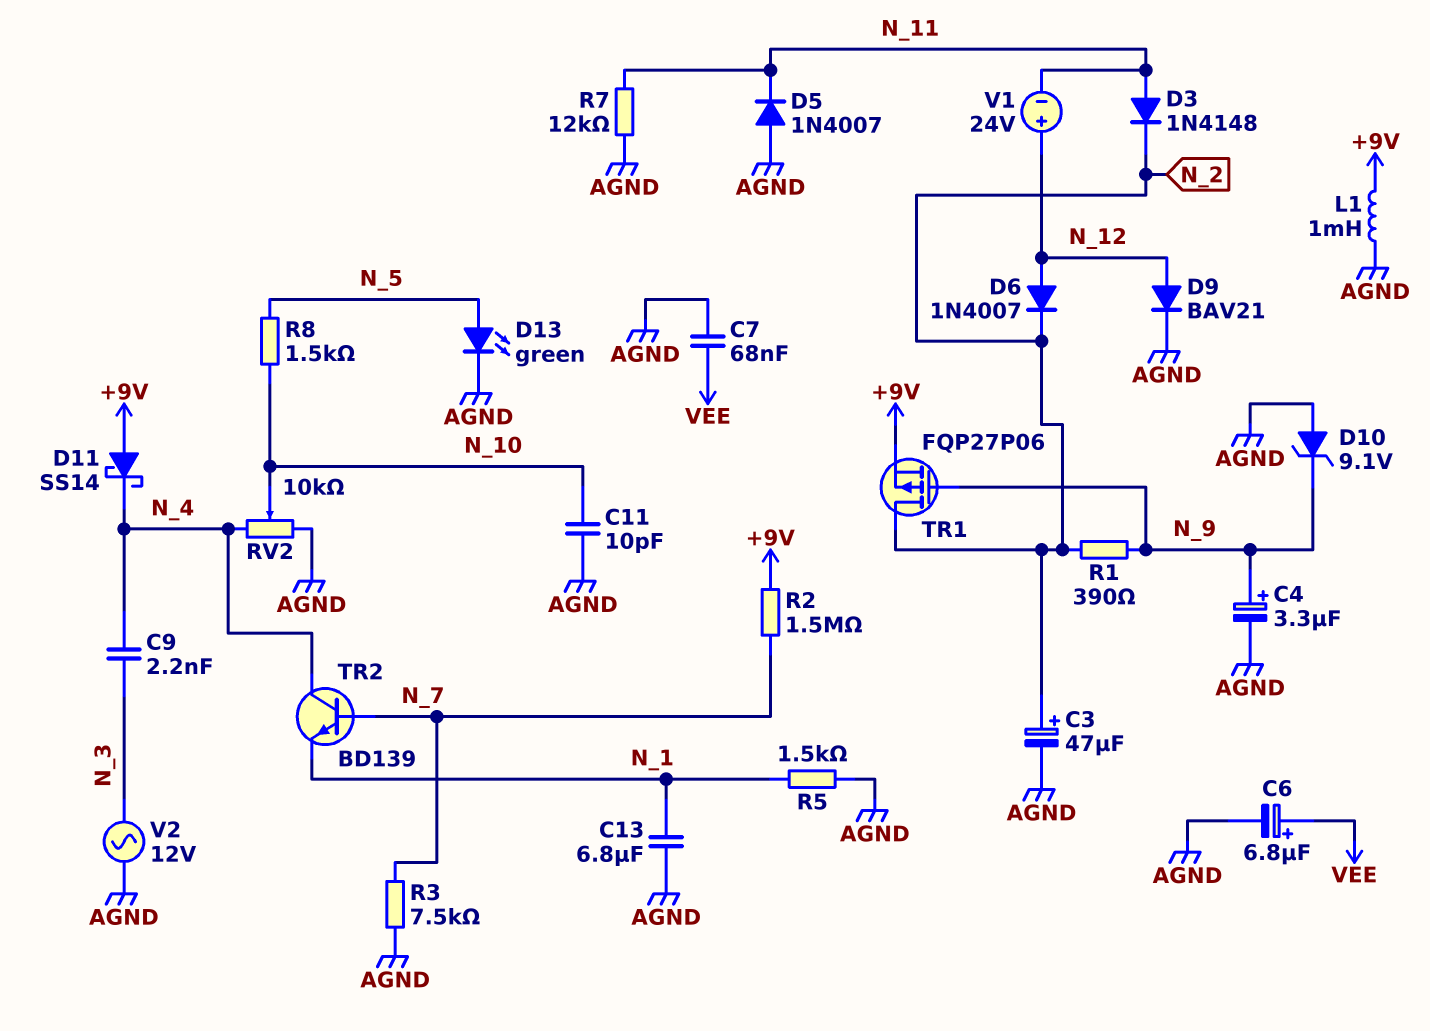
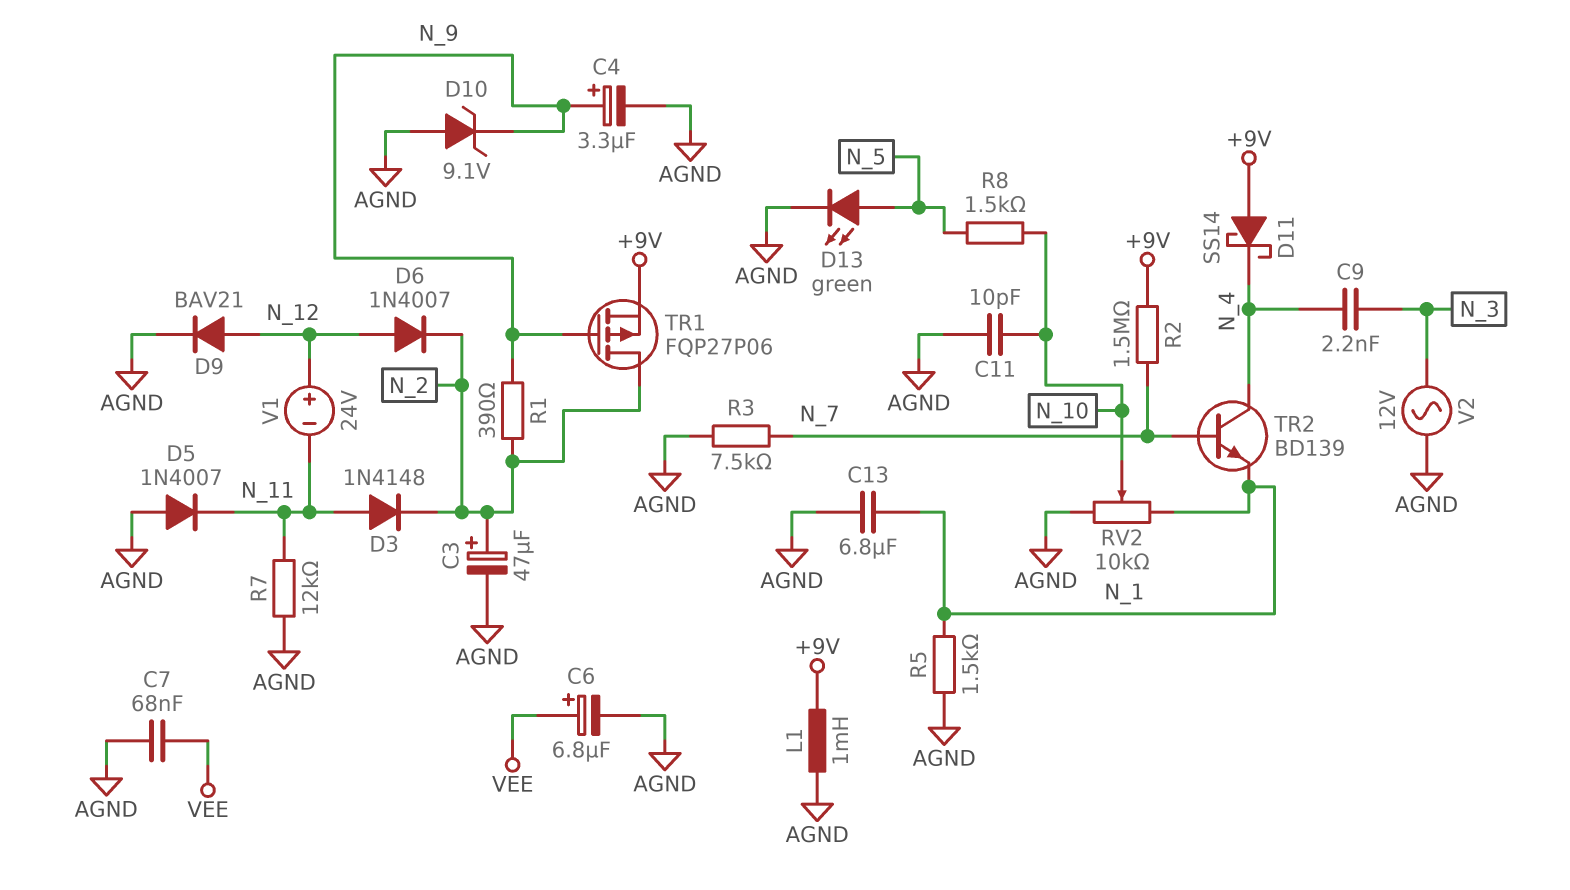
RV2: 10k (AGND, N_4, wiper N_10) -> 10k (AGND, N_1, wiper N_10)

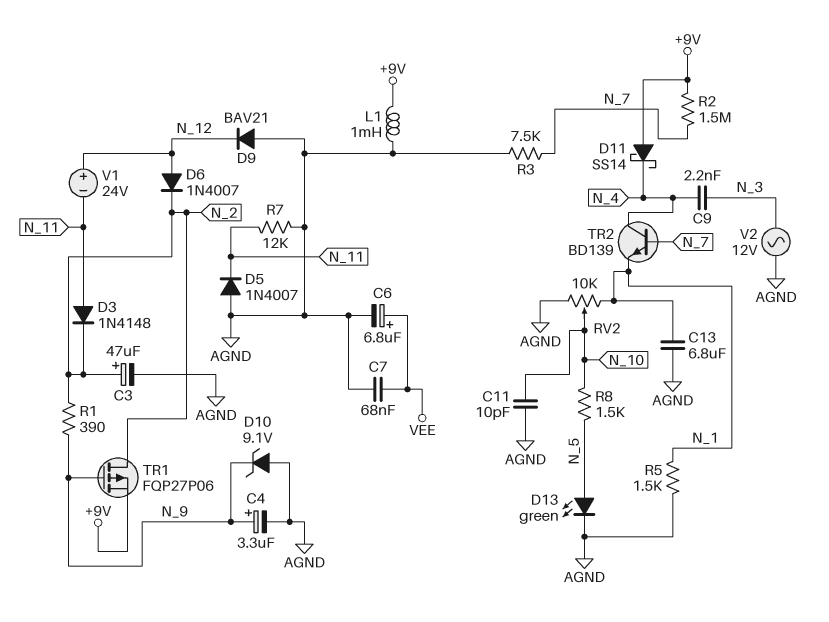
D9: diode BAV21 (A N_12, K AGND) -> diode BAV21 (A AGND, K N_12)

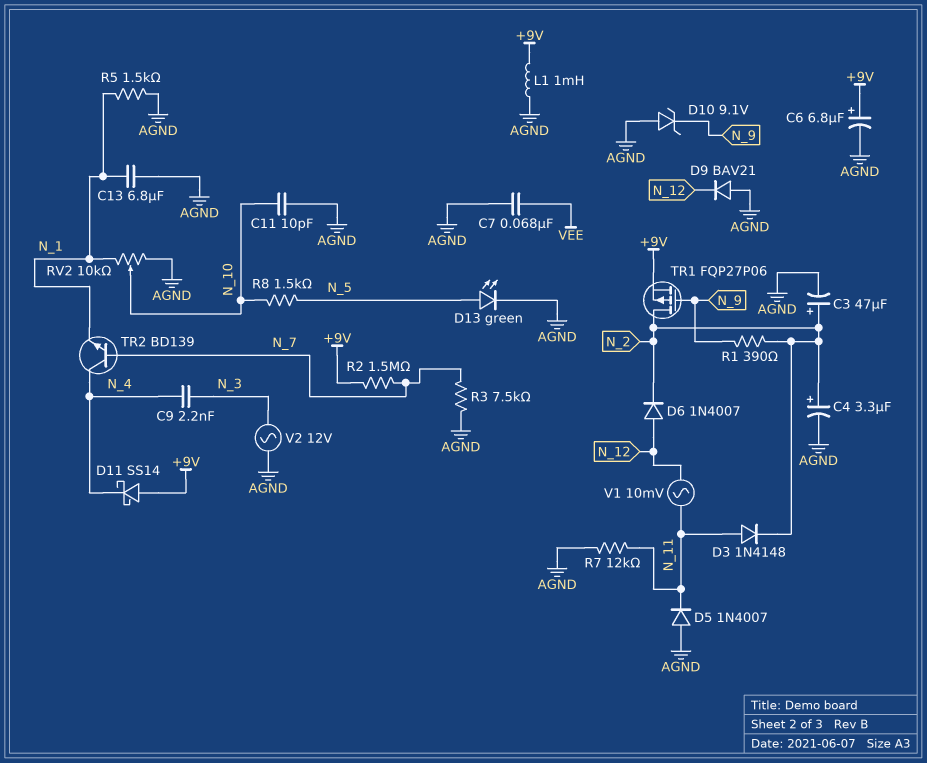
C4: 3.3uF (plus N_9, minus AGND) -> 3.3uF (plus N_2, minus AGND)
C6: 6.8uF (plus VEE, minus AGND) -> 6.8uF (plus +9V, minus AGND)
V1: 24V (plus N_12, minus N_11) -> AC 10mV (N_11, N_12)

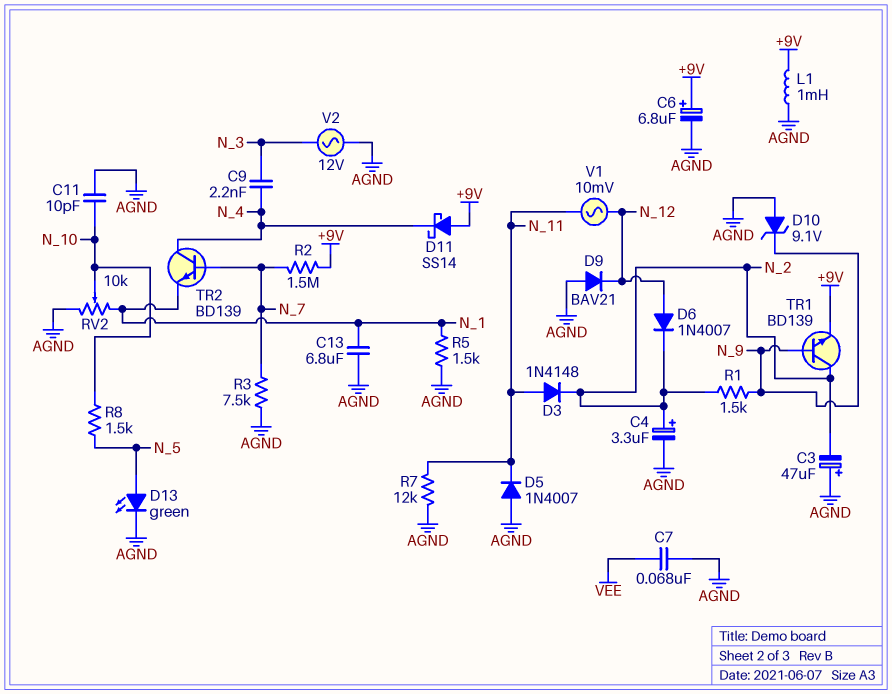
C3: 47uF (plus N_2, minus AGND) -> 47uF (plus AGND, minus N_2)
R1: 390 (N_2, N_9) -> 1.5k (N_2, N_9)
TR1: PMOS FQP27P06 (G N_9, D N_2, S +9V) -> NPN BD139 (B N_9, C N_2, E +9V)

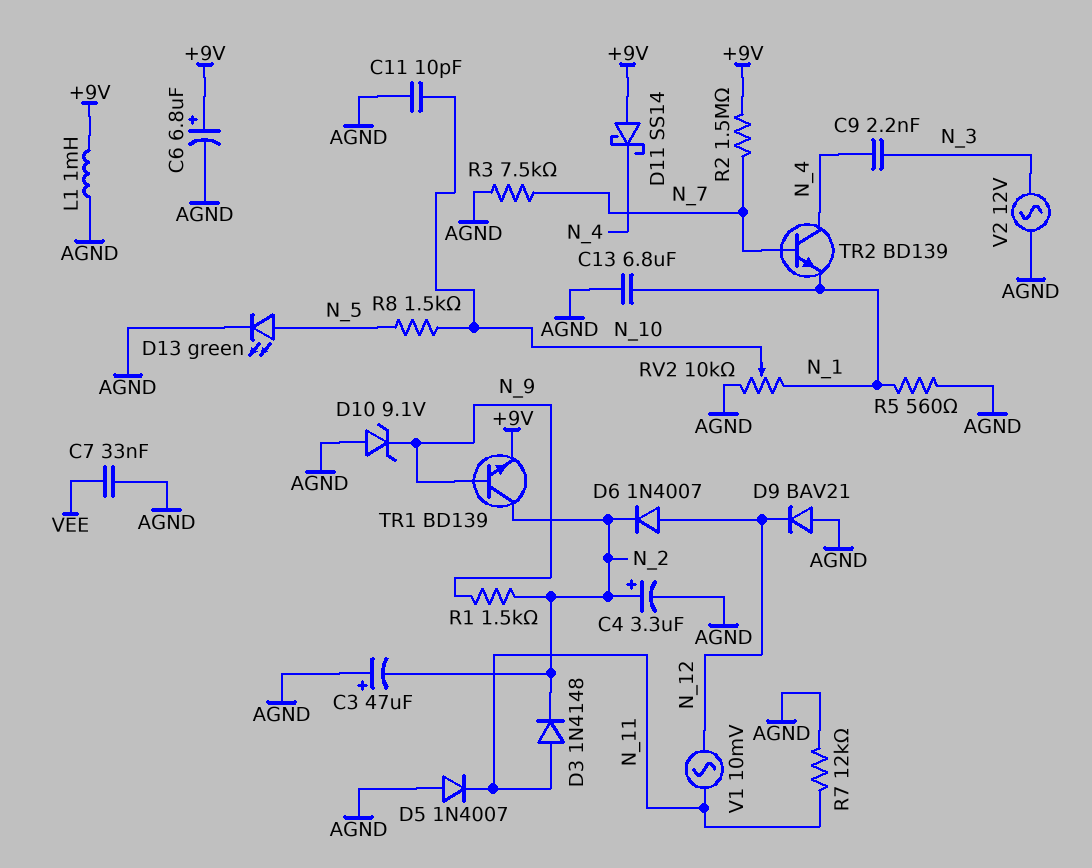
C7: 68nF (AGND, VEE) -> 33nF (AGND, VEE)
R5: 1.5k (AGND, N_1) -> 560 (AGND, N_1)

